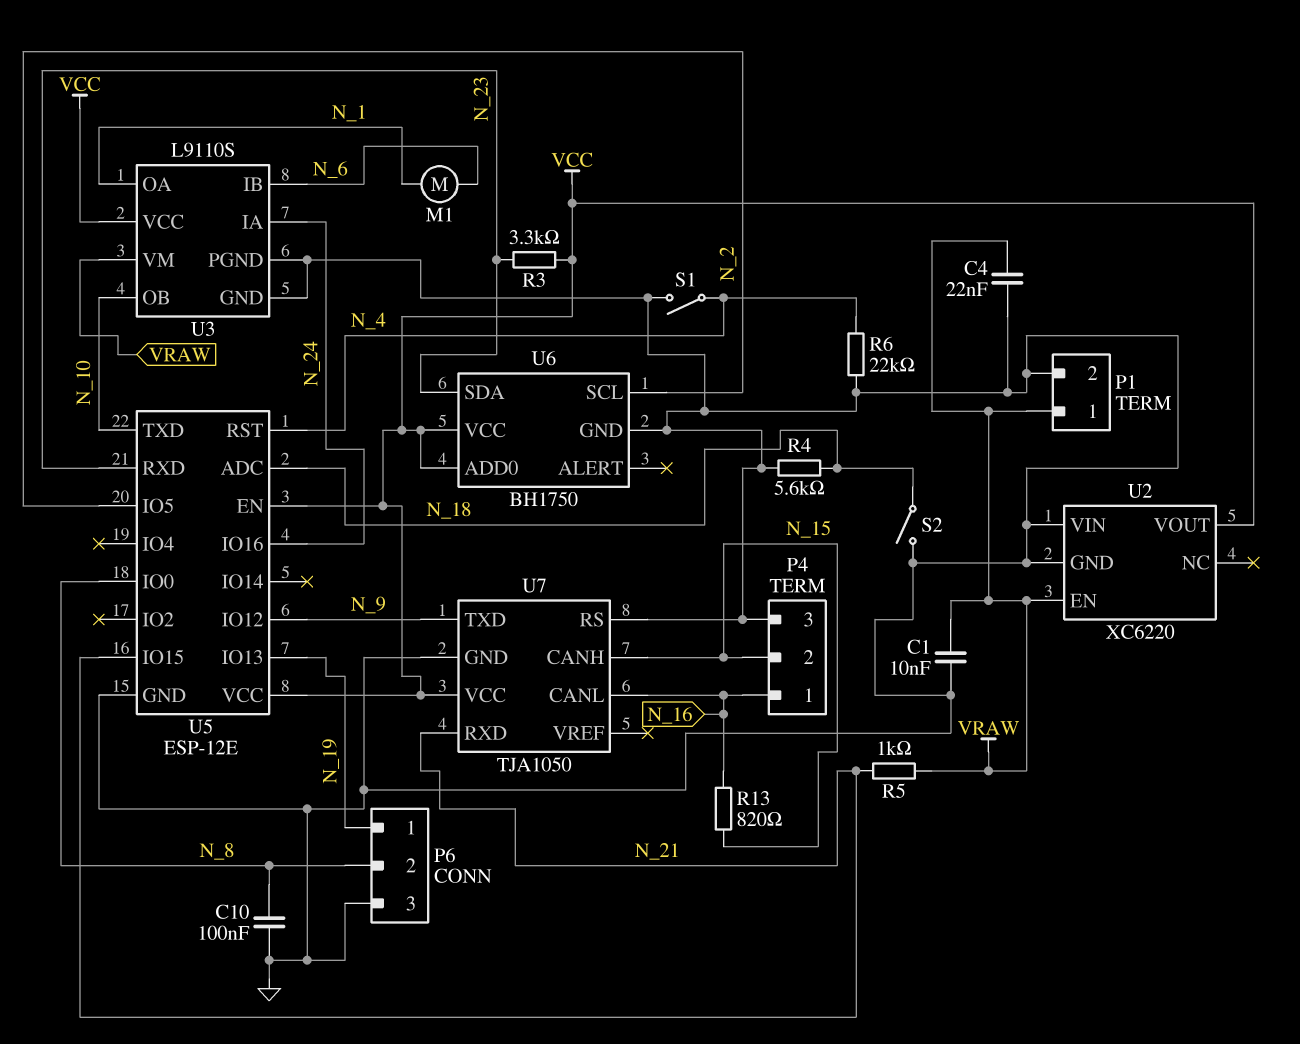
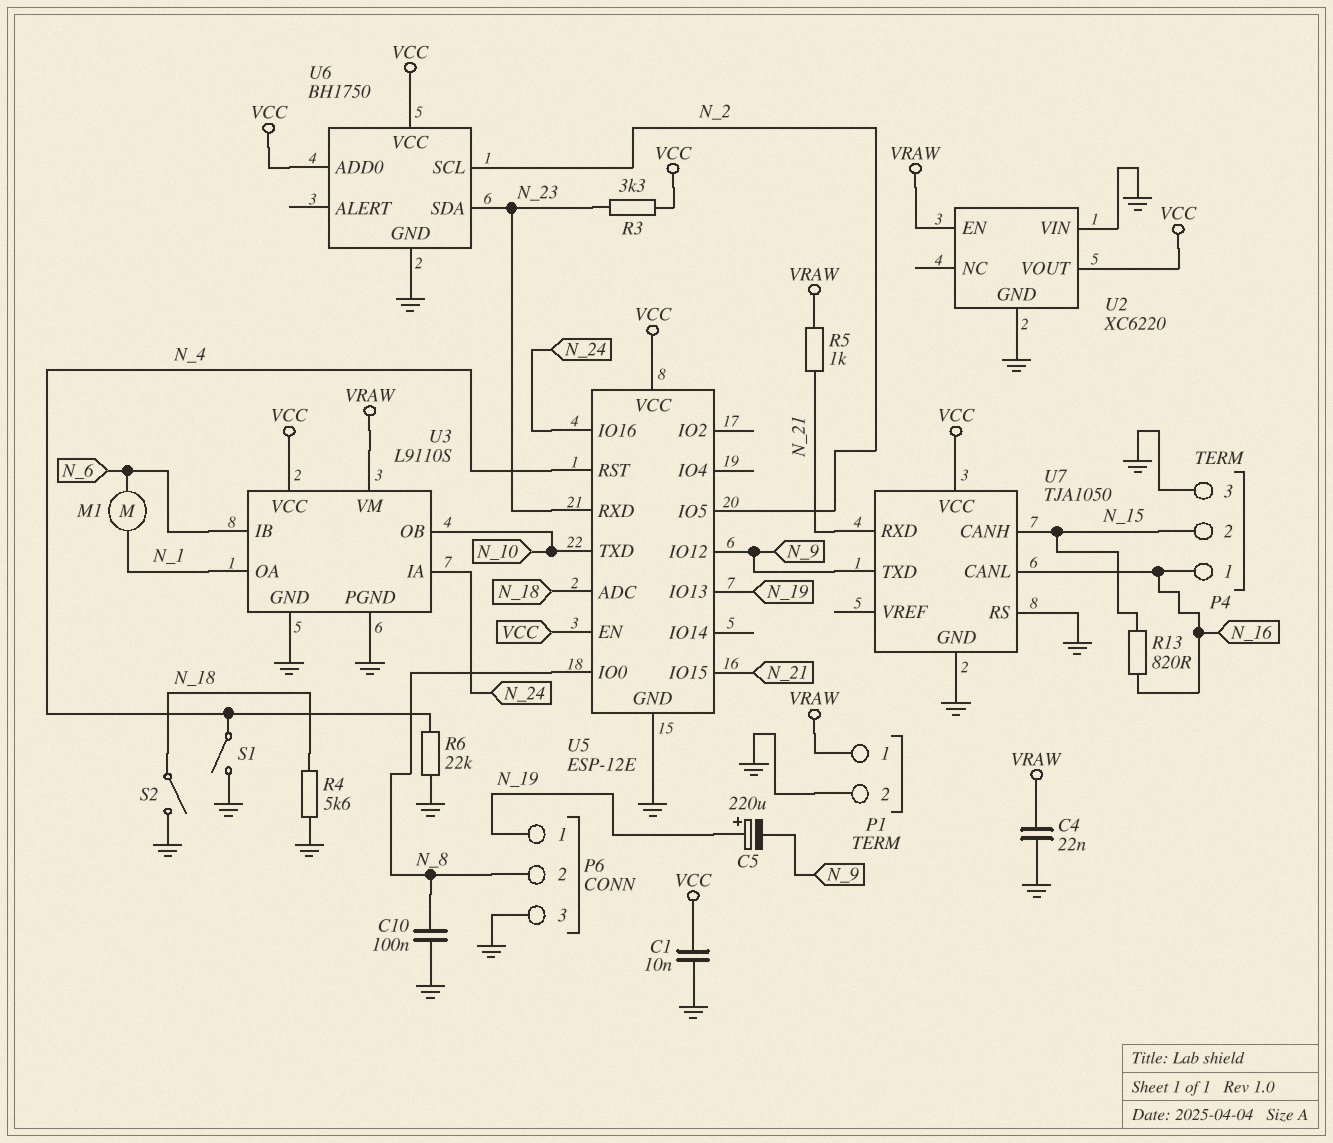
C1: 10nF (GND, VRAW) -> 10nF (GND, VCC)
C5: none -> 220uF (plus N_19, minus N_9)

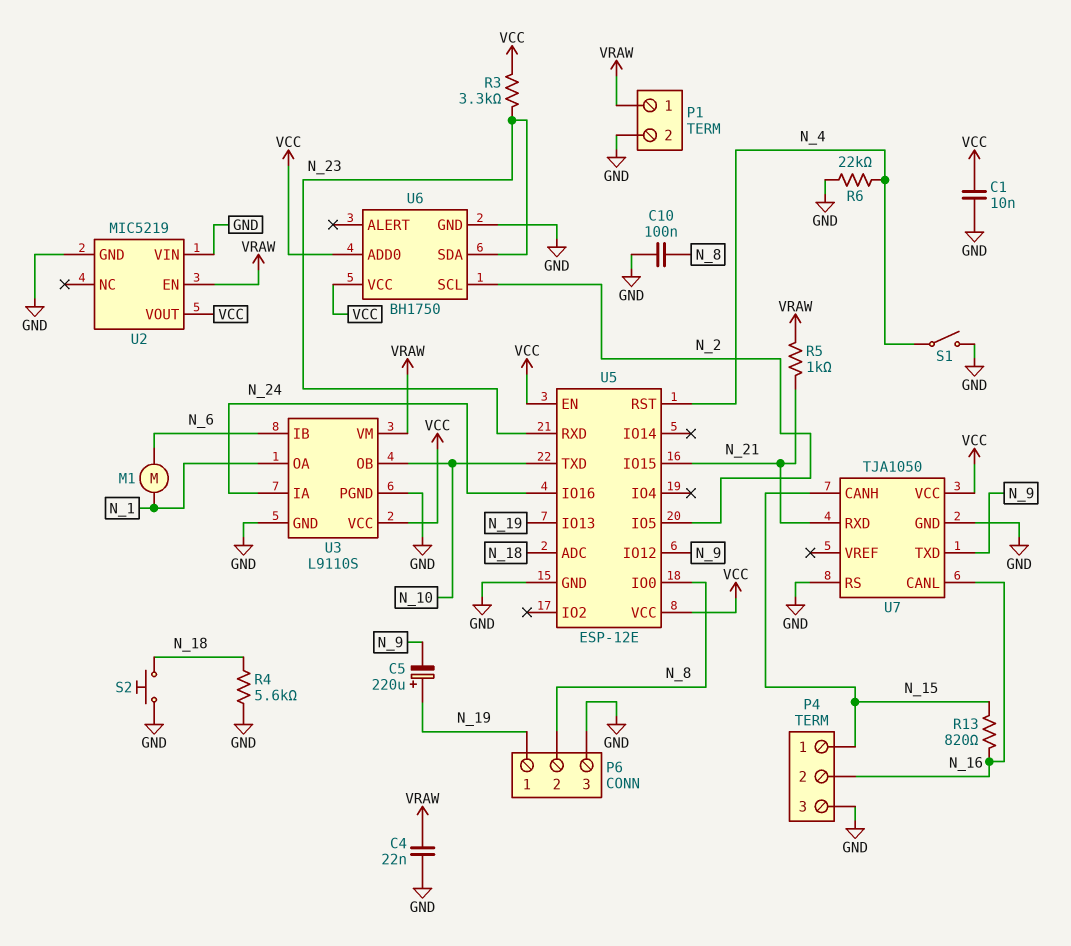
P4 pin 1: N_16 -> N_15
P4 pin 2: N_15 -> N_16
S2: switch (GND, N_18) -> button (GND, N_18)
U2: XC6220 -> MIC5219

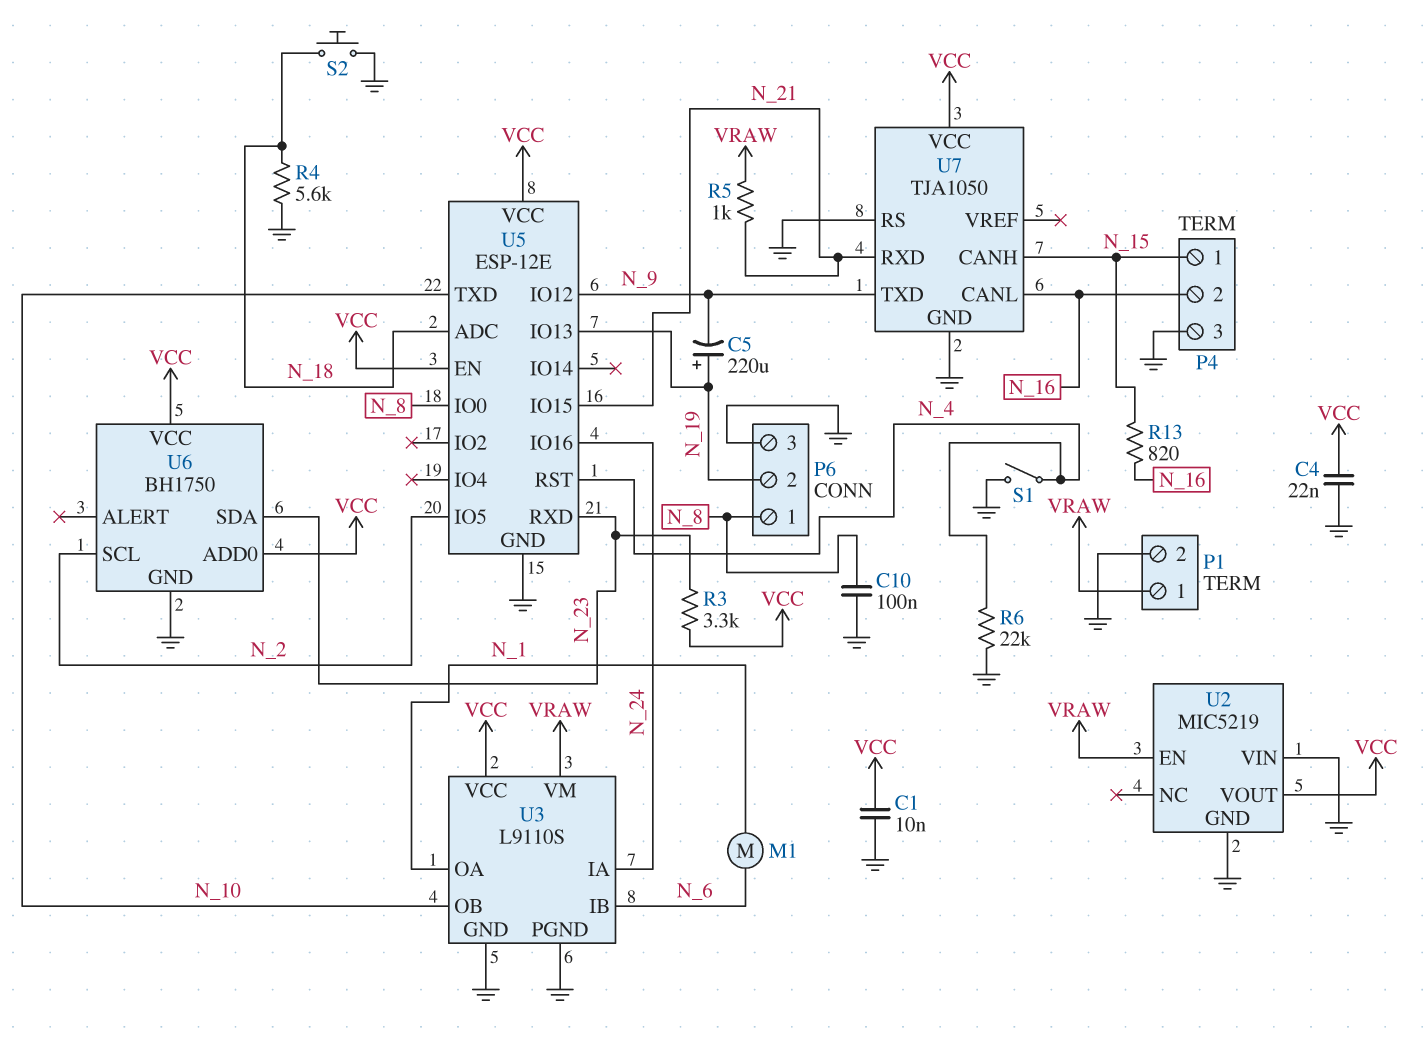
C4: 22nF (GND, VRAW) -> 22nF (GND, VCC)
P6 pin 1: N_19 -> N_8
P6 pin 2: N_8 -> N_19

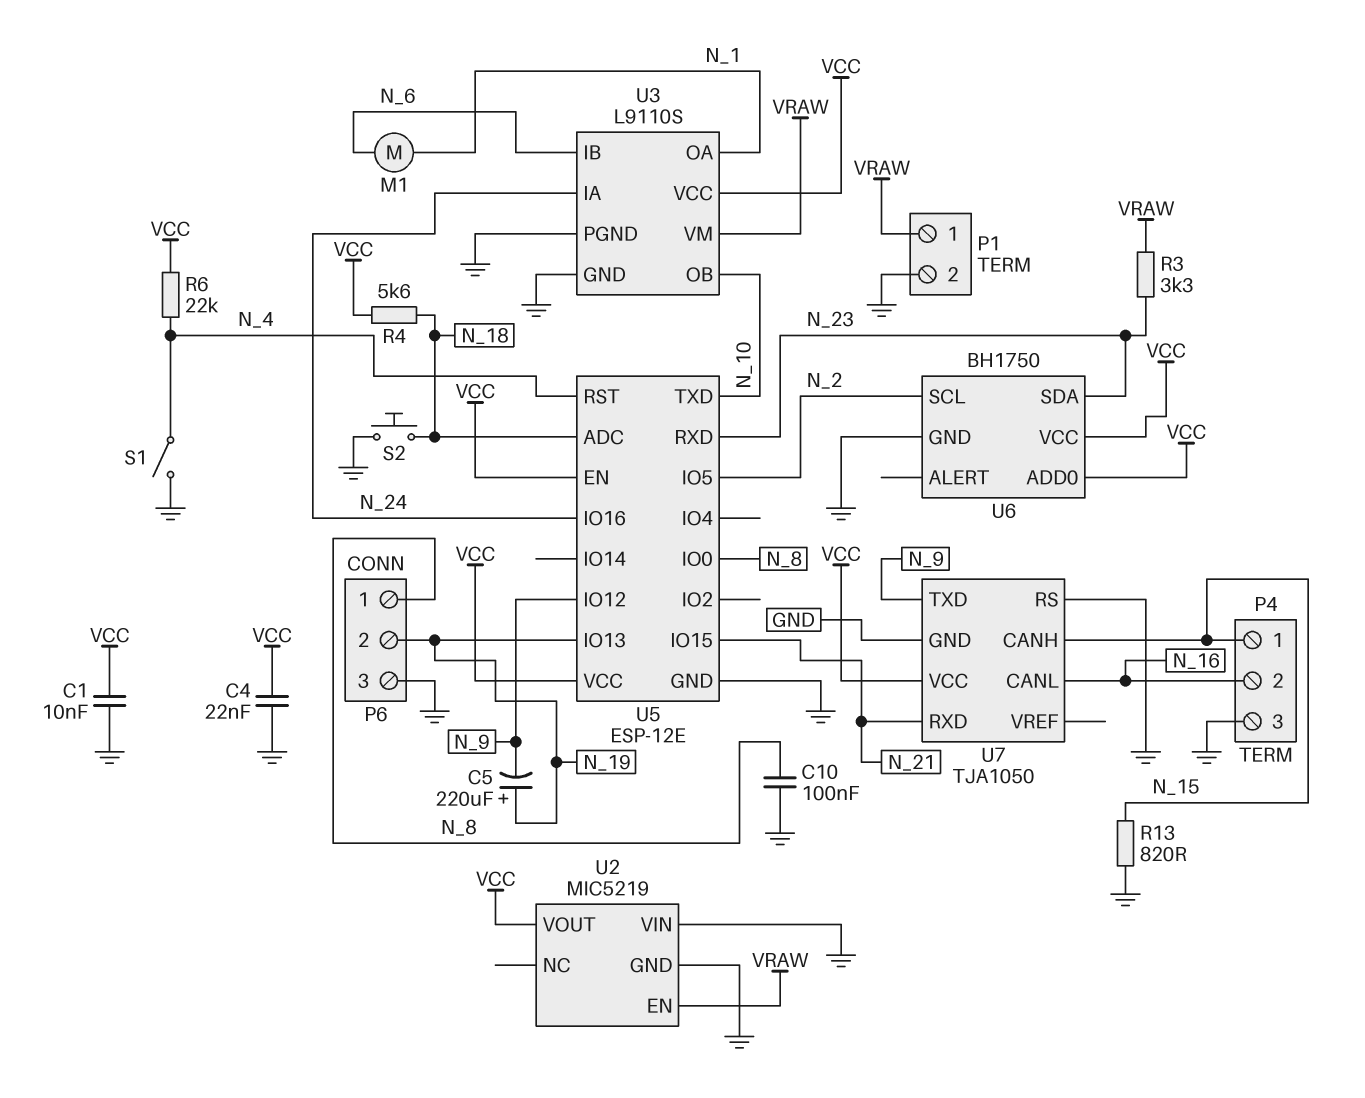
R3: 3.3k (N_23, VCC) -> 3.3k (N_23, VRAW)
R4: 5.6k (GND, N_18) -> 5.6k (N_18, VCC)
R5: 1k (N_21, VRAW) -> none
R6: 22k (GND, N_4) -> 22k (N_4, VCC)
R13: 820 (N_15, N_16) -> 820 (GND, N_15)

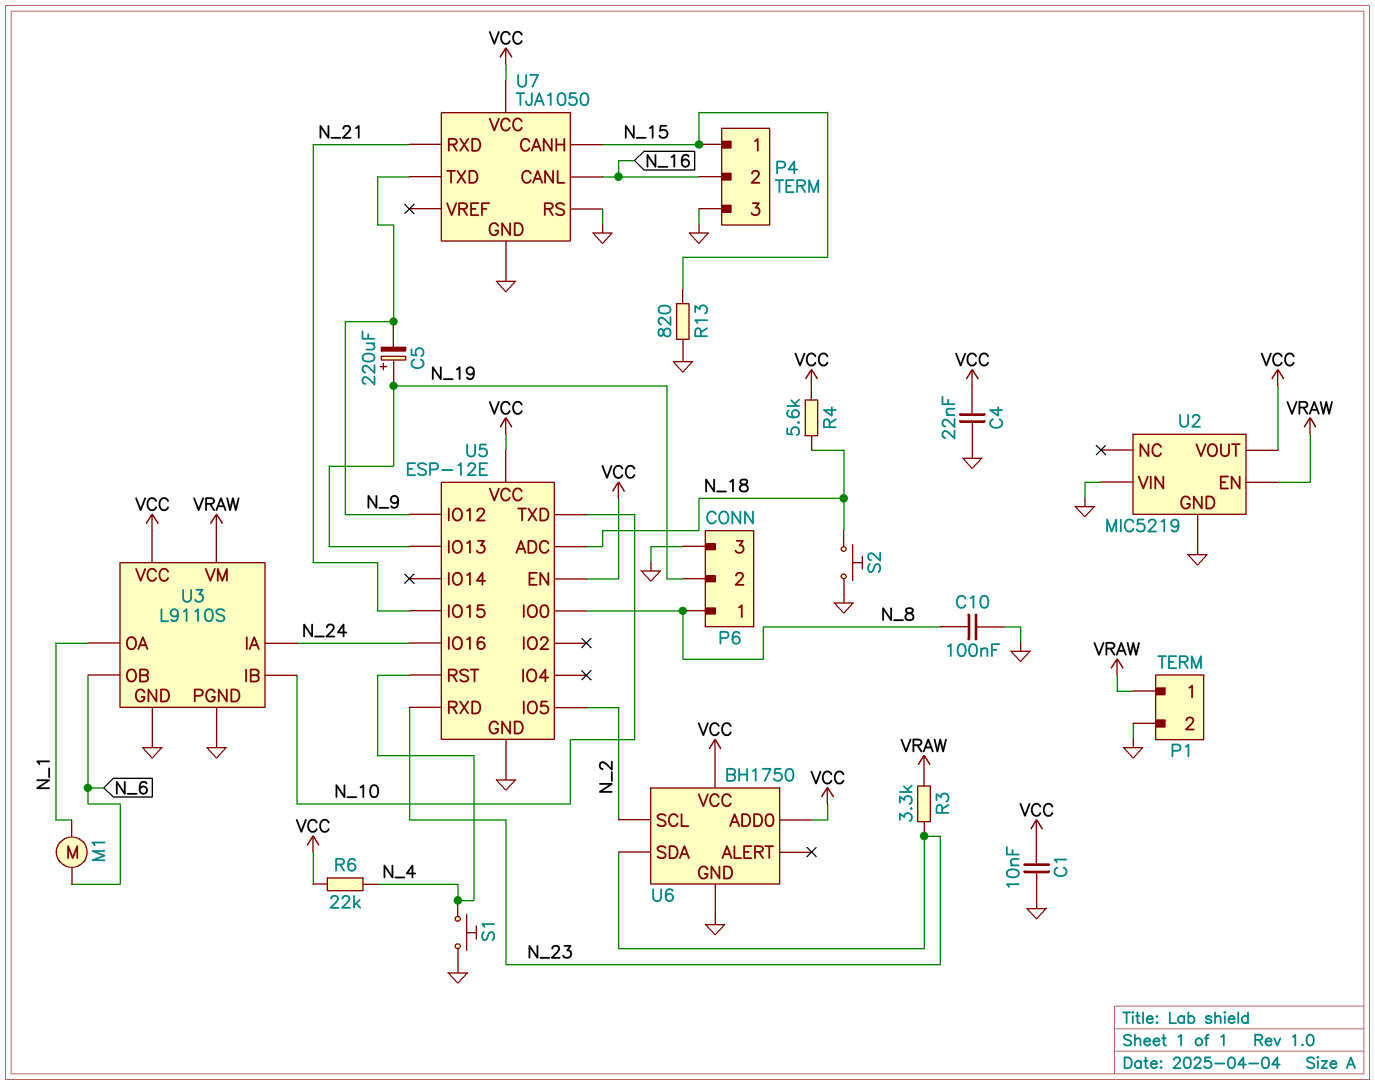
S1: switch (GND, N_4) -> button (GND, N_4)
U3 pin IB: N_6 -> N_10
U3 pin OB: N_10 -> N_6

